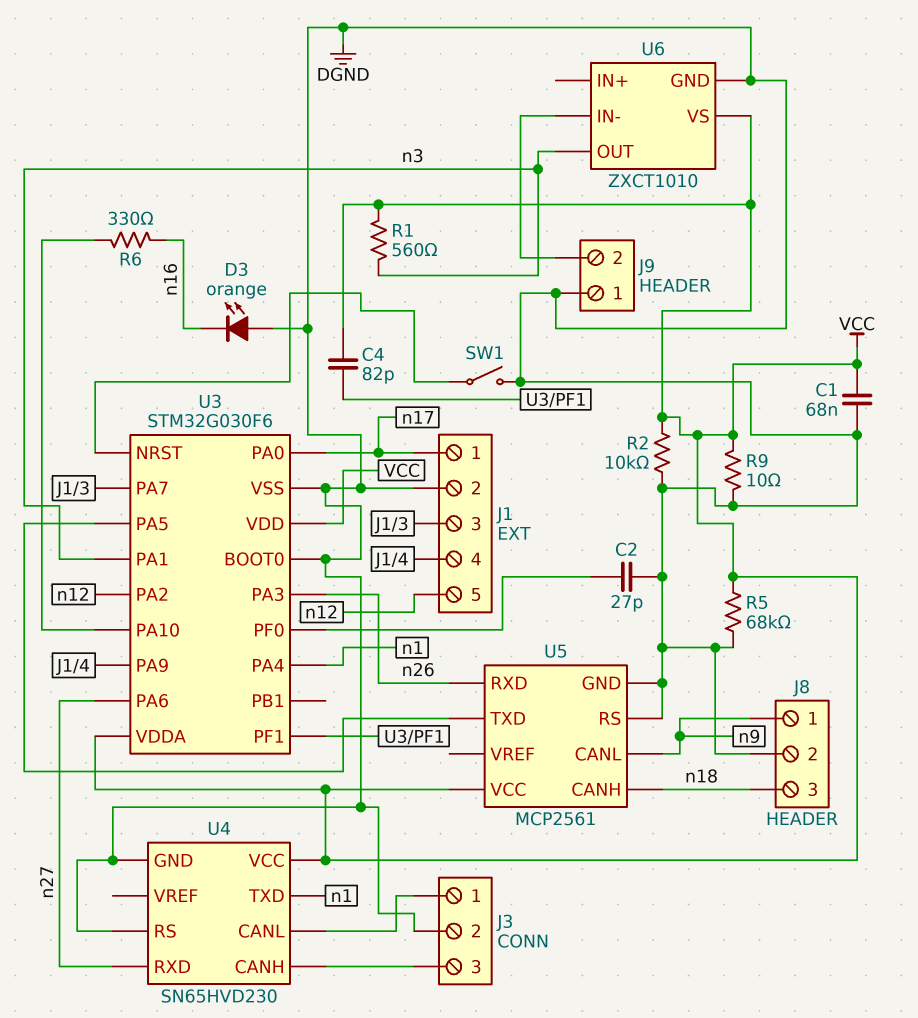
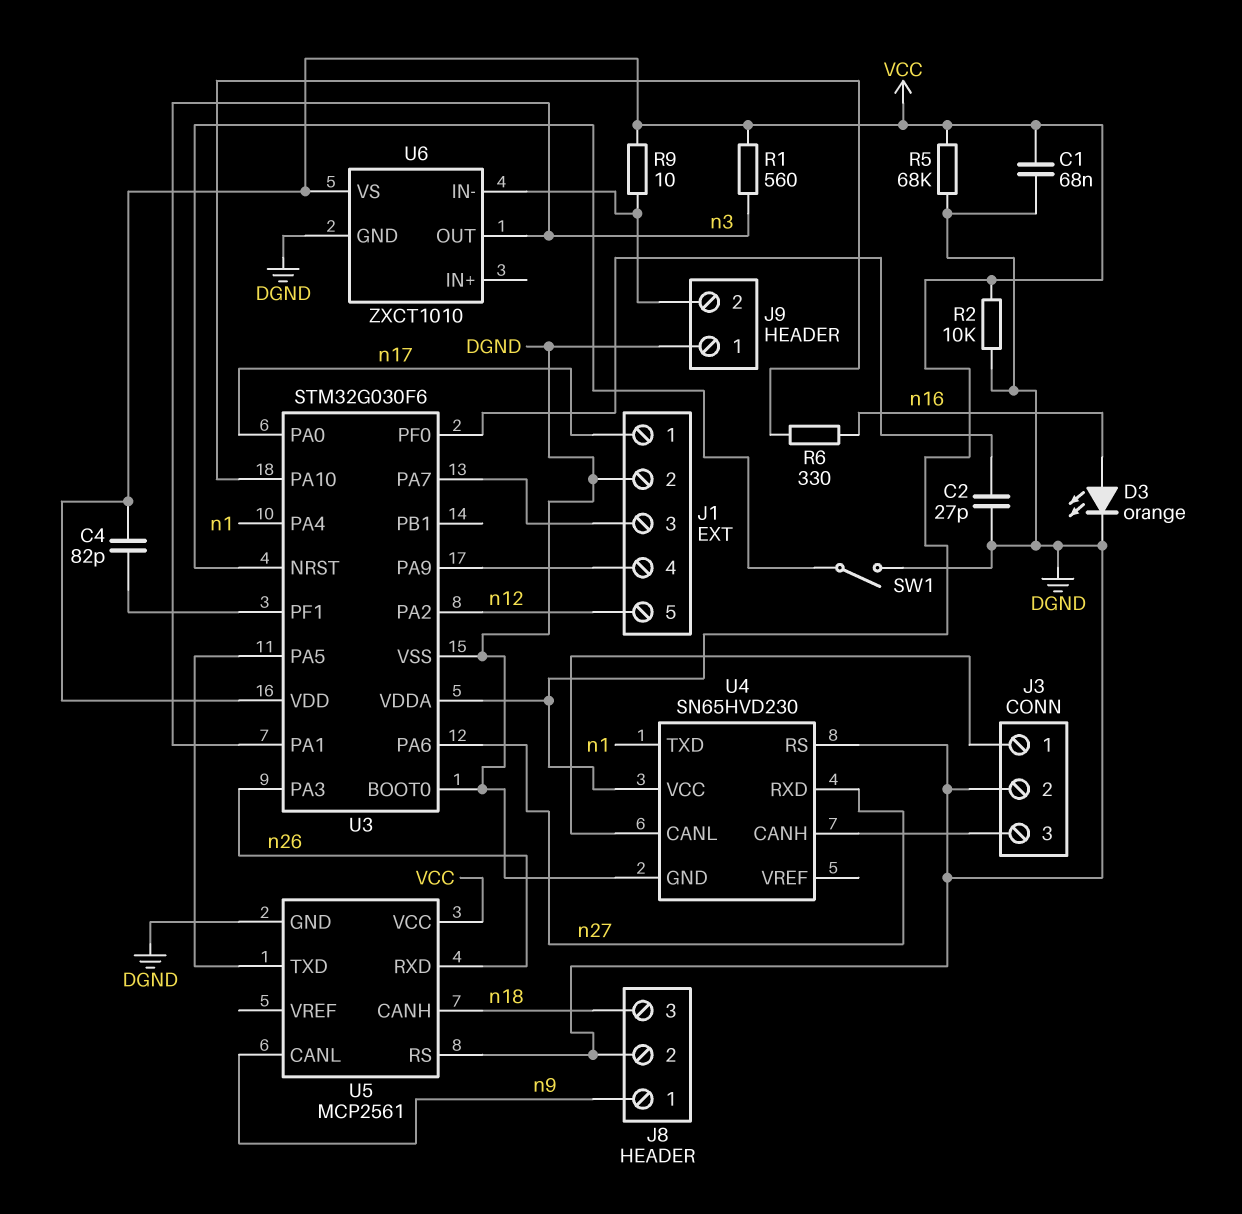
D3: LED orange (A DGND, K n16) -> LED orange (A n16, K DGND)
R9: 10 (DGND, VCC) -> 10 (J9/2, VCC)

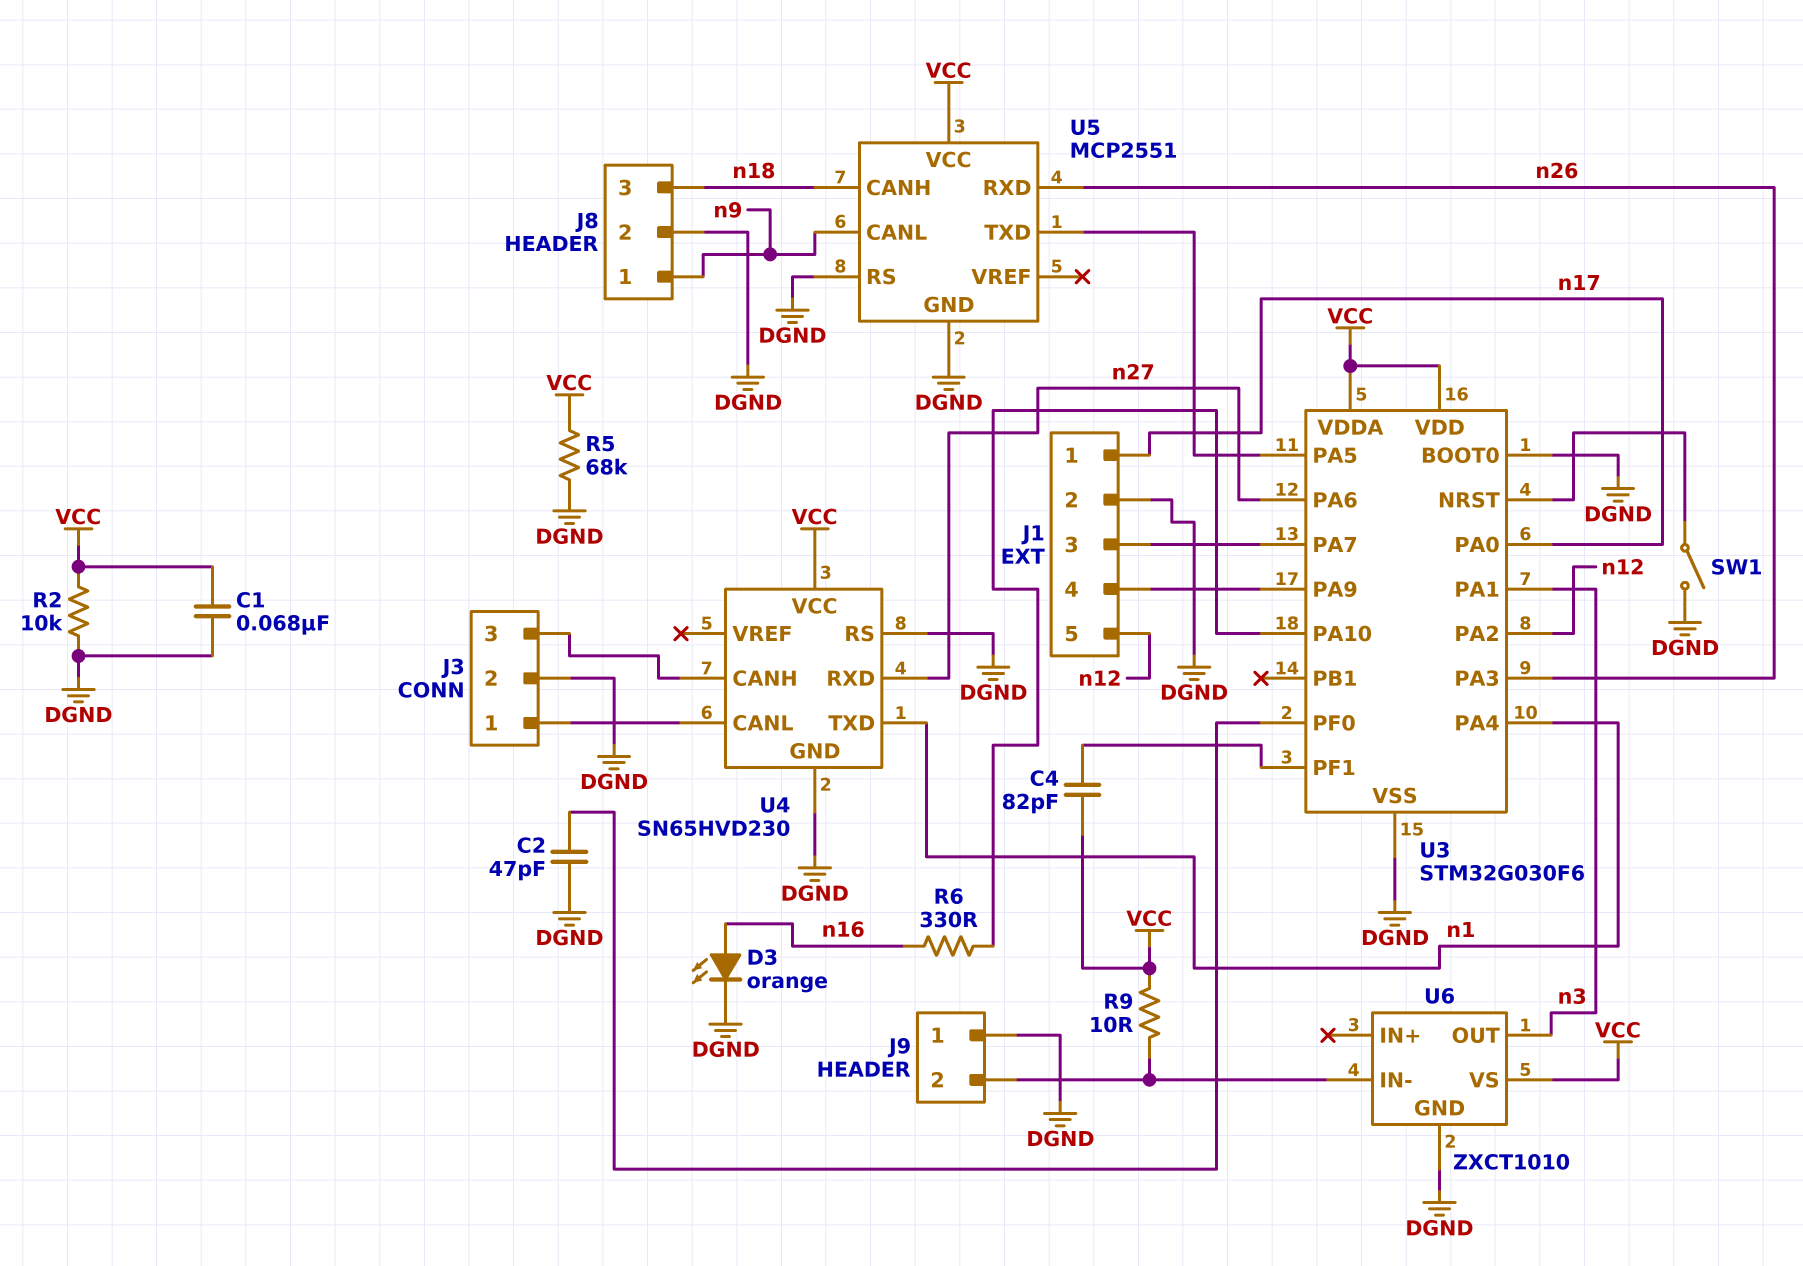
C2: 27pF (DGND, U3/PF0) -> 47pF (DGND, U3/PF0)
R1: 560 (VCC, n3) -> none
U5: MCP2561 -> MCP2551

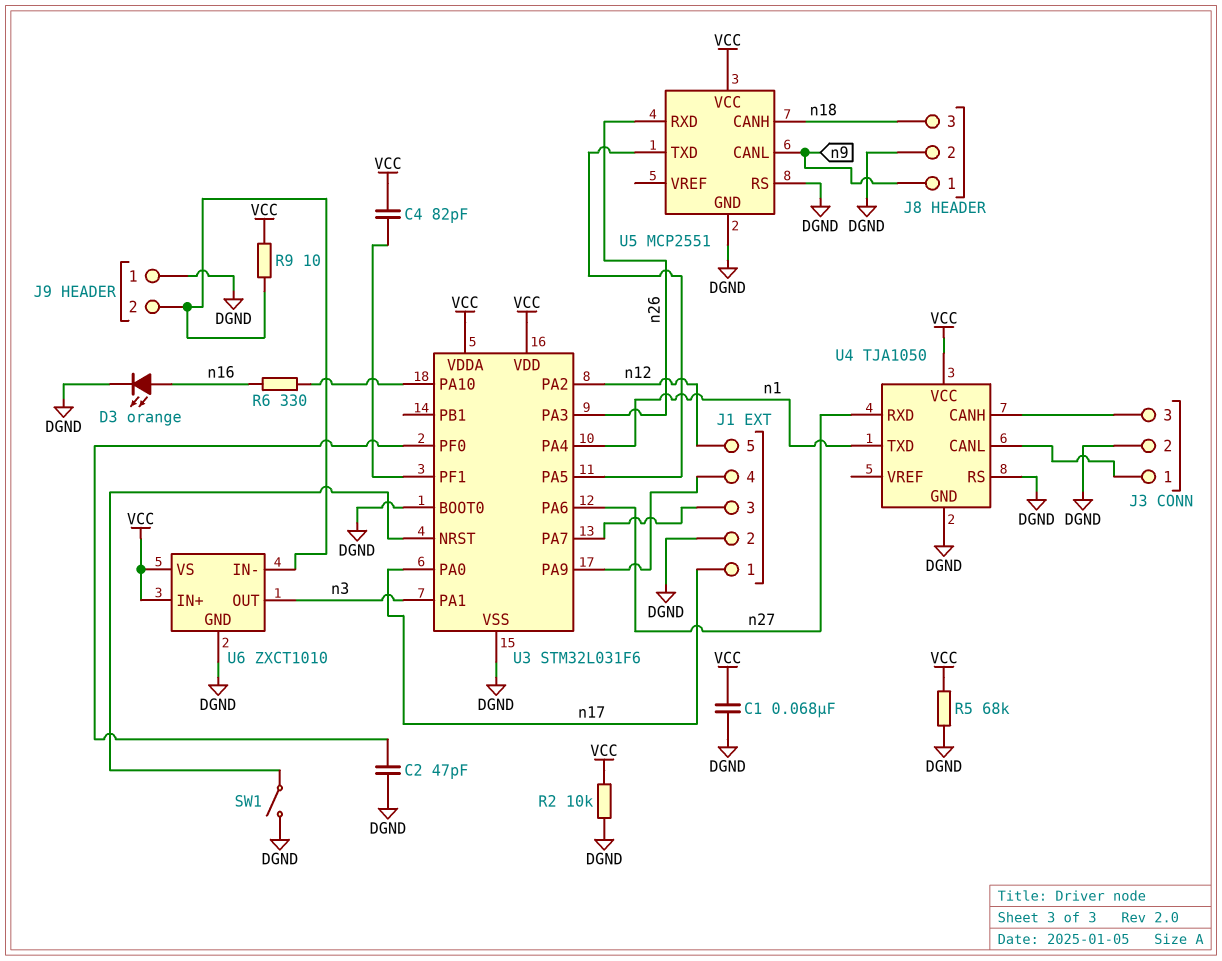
U3: STM32G030F6 -> STM32L031F6
U4: SN65HVD230 -> TJA1050
U6 pin IN+: none -> VCC

